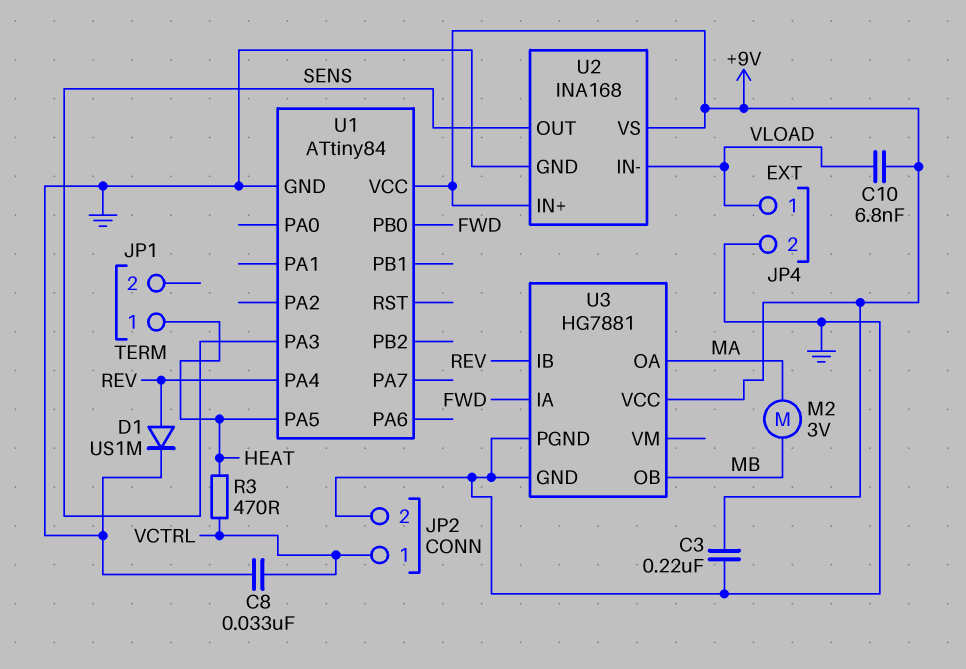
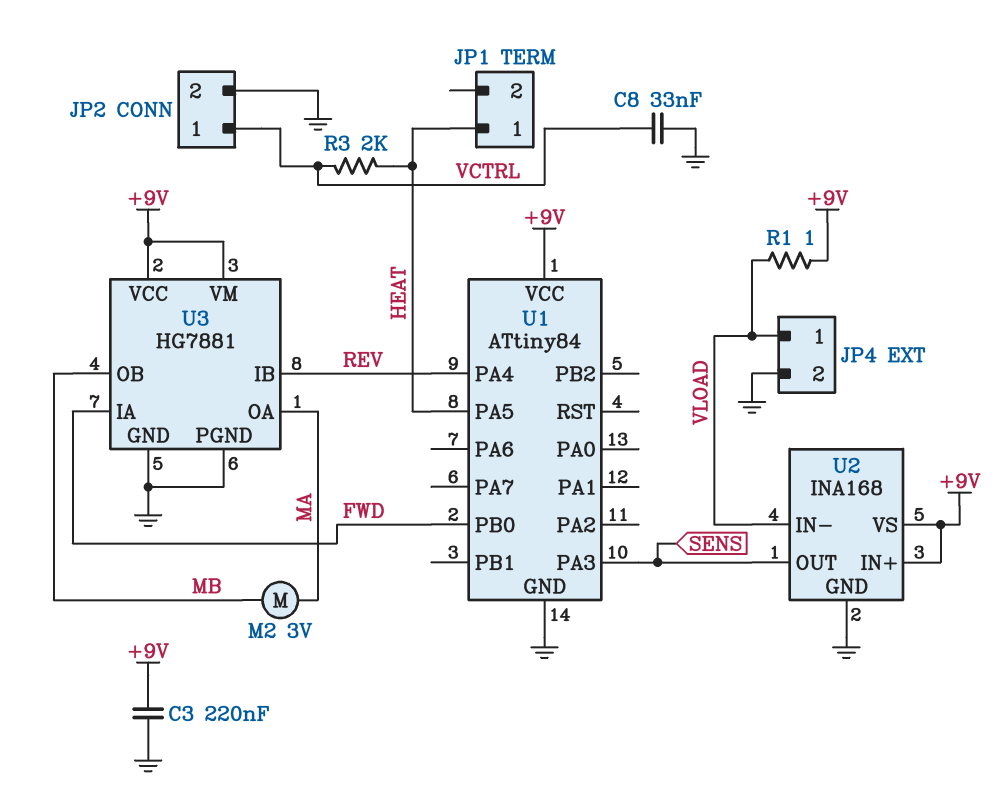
C10: 6.8nF (+9V, VLOAD) -> none
D1: diode US1M (A REV, K GND) -> none
R1: none -> 1 (+9V, VLOAD)
R3: 470 (HEAT, VCTRL) -> 2k (HEAT, VCTRL)
U3 pin VM: none -> +9V

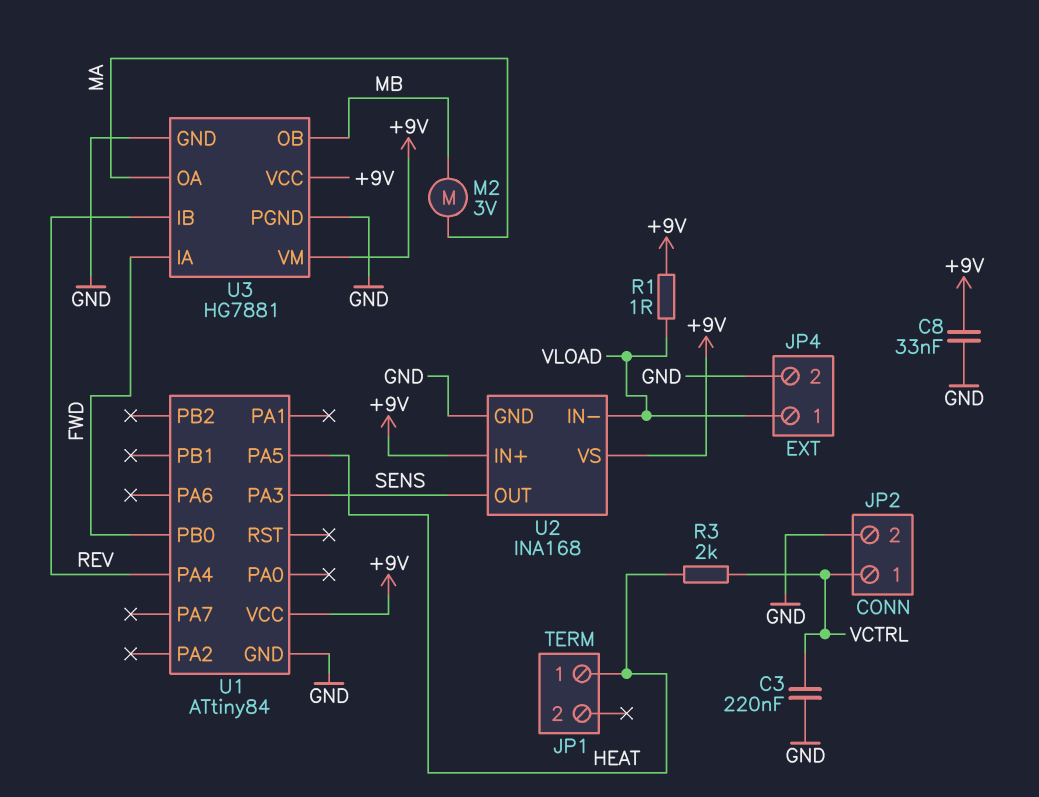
C3: 220nF (+9V, GND) -> 220nF (GND, VCTRL)
C8: 33nF (GND, VCTRL) -> 33nF (+9V, GND)

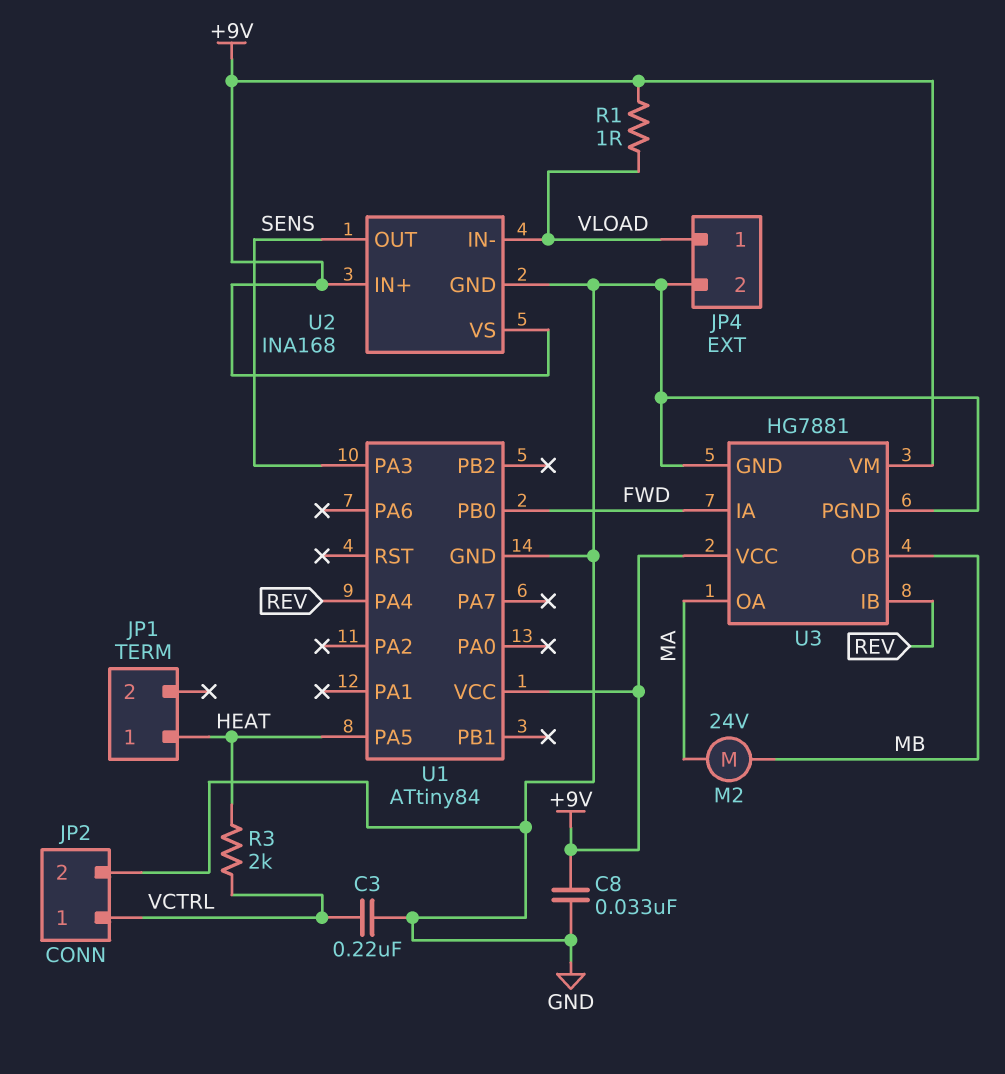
M2: motor 3V (MA, MB) -> motor 24V (MA, MB)

